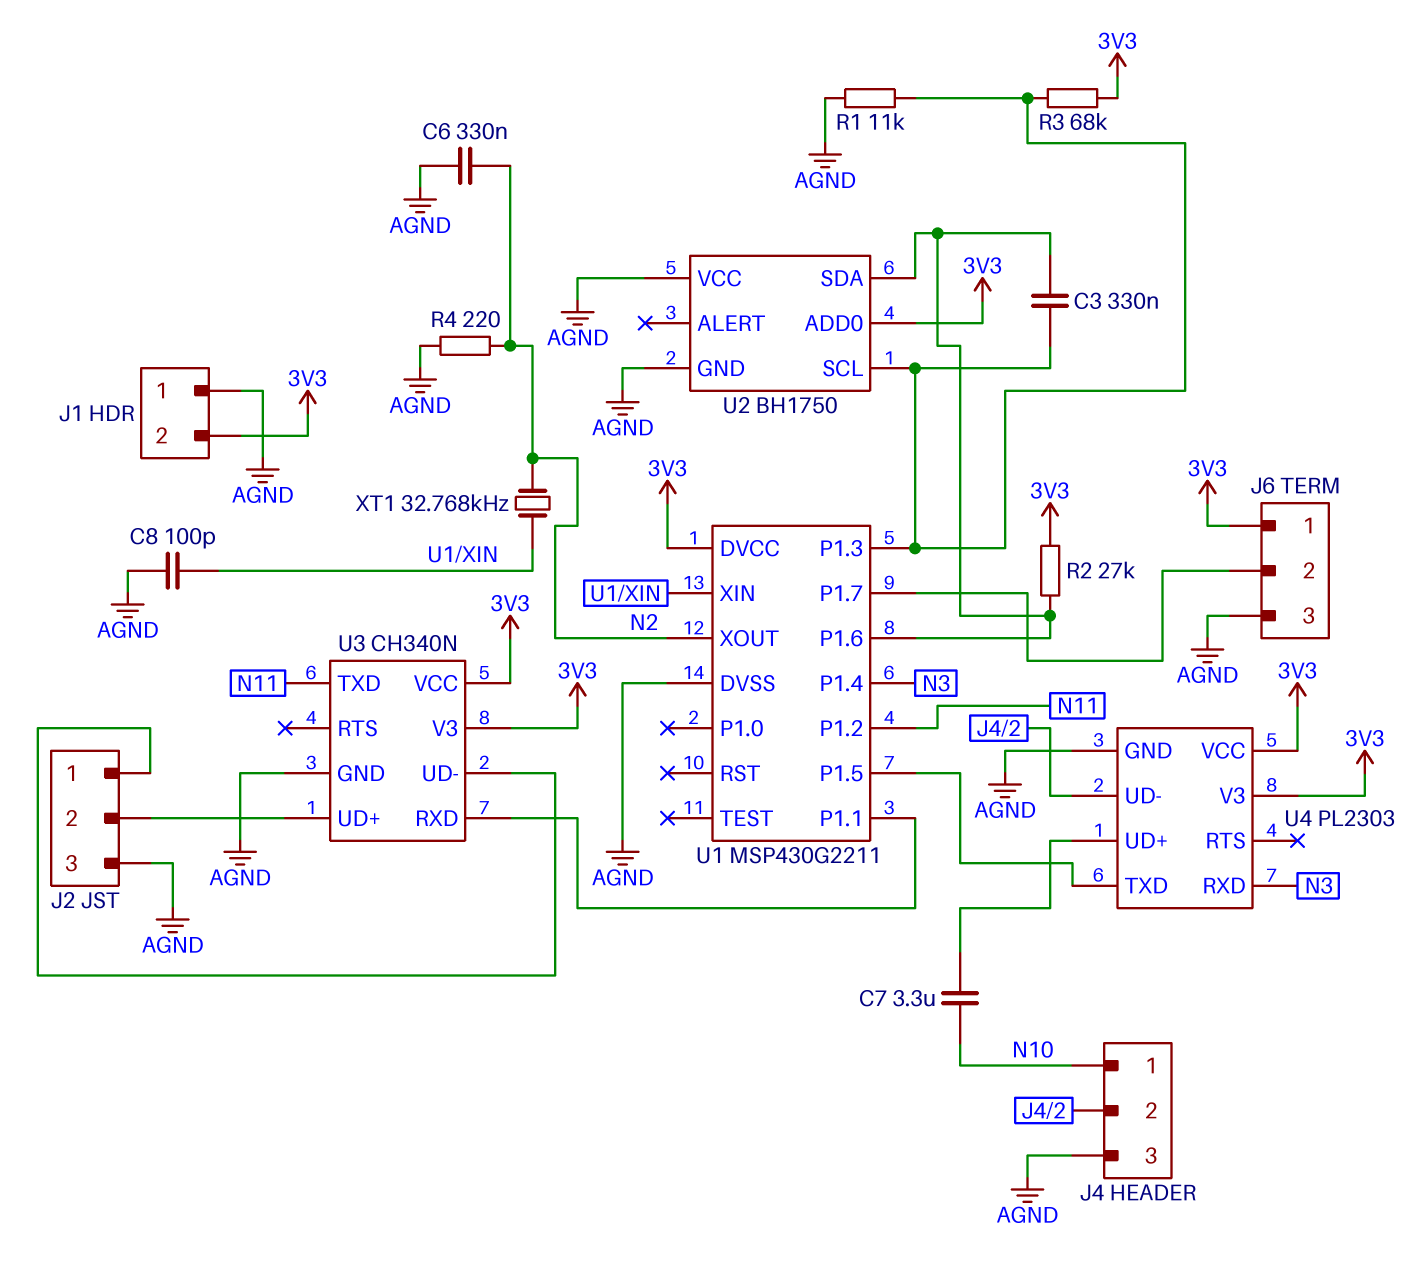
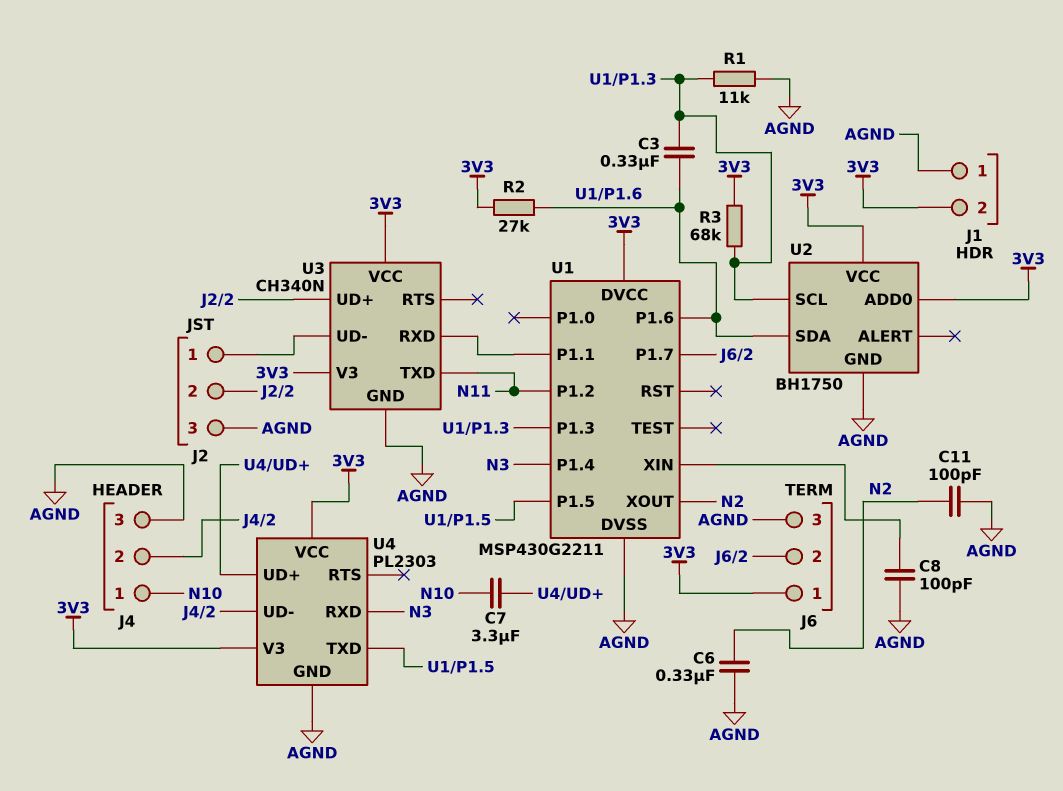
C11: none -> 100pF (AGND, N2)
R4: 220 (AGND, N2) -> none
U2 pin VCC: AGND -> 3V3
XT1: 32.768kHz (N2, U1/XIN) -> none

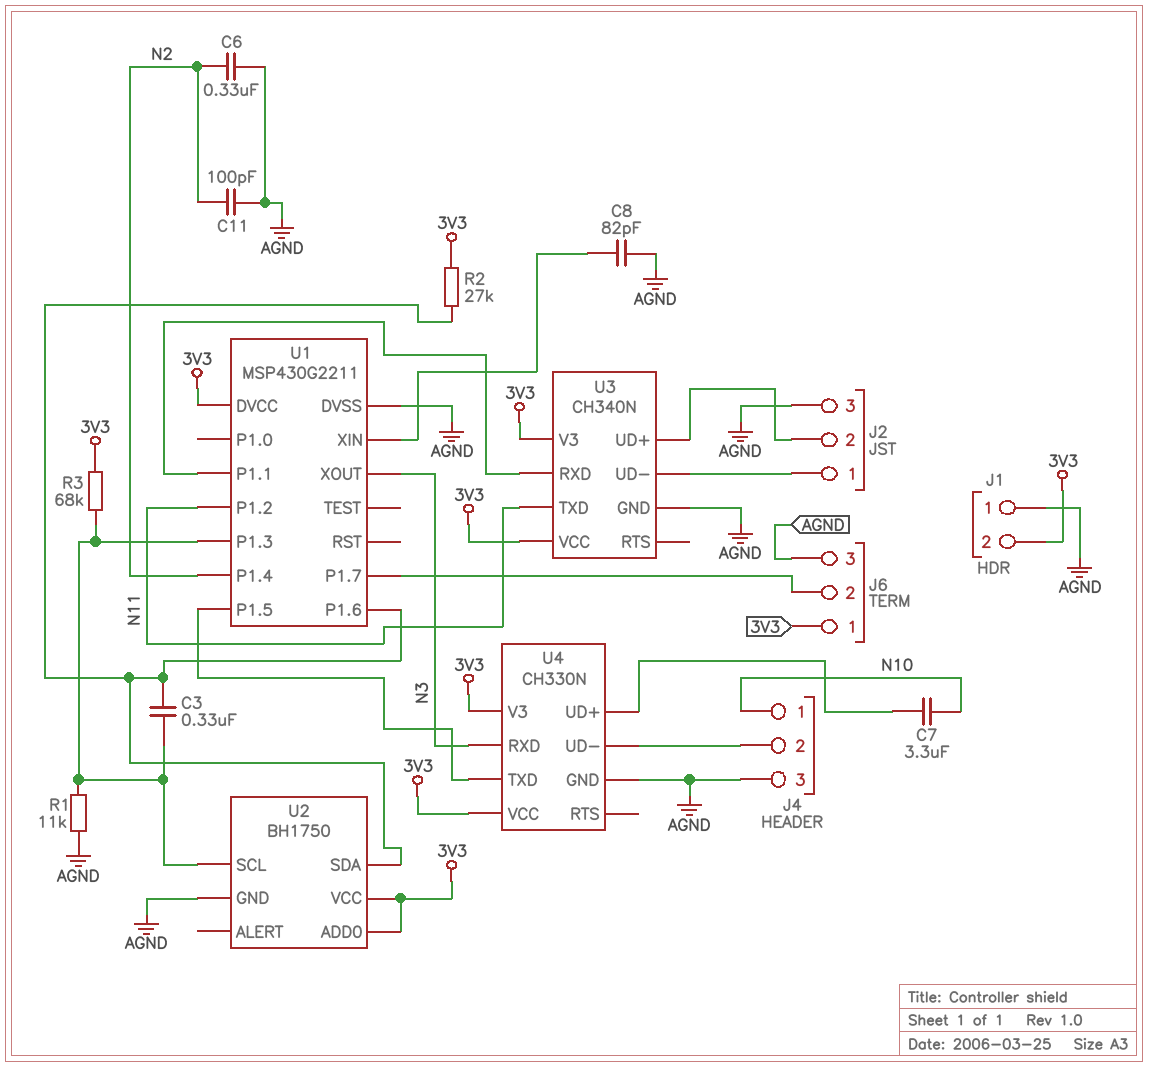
C8: 100pF (AGND, U1/XIN) -> 82pF (AGND, U1/XIN)
U1 pin P1.4: N3 -> N2
U1 pin XOUT: N2 -> N3
U4: PL2303 -> CH330N

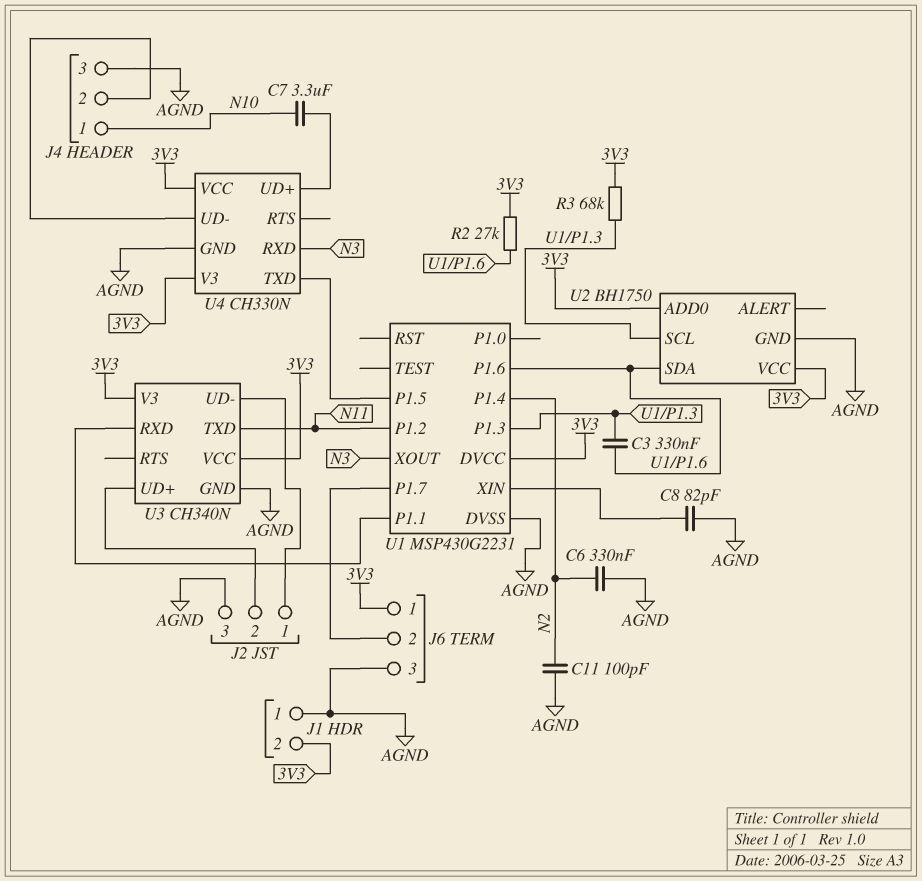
R1: 11k (AGND, U1/P1.3) -> none
U1: MSP430G2211 -> MSP430G2231

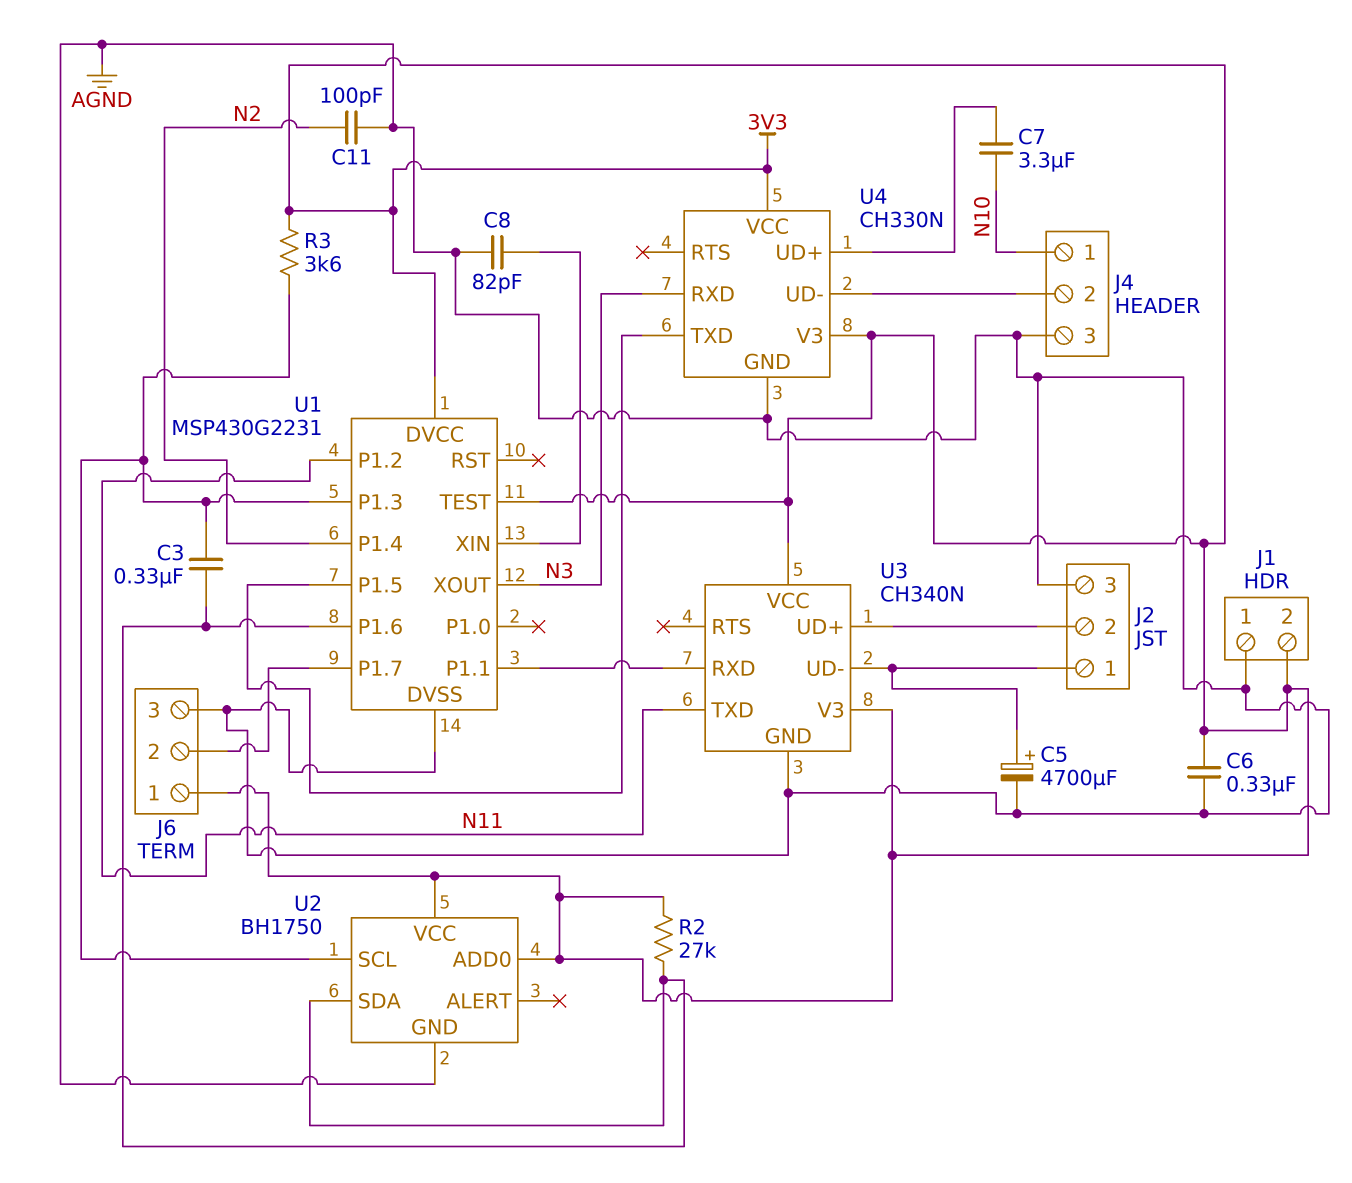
C5: none -> 4700uF (plus J2/1, minus AGND)
C6: 330nF (AGND, N2) -> 330nF (3V3, AGND)
R3: 68k (3V3, U1/P1.3) -> 3.6k (3V3, U1/P1.3)
U1 pin TEST: none -> 3V3

